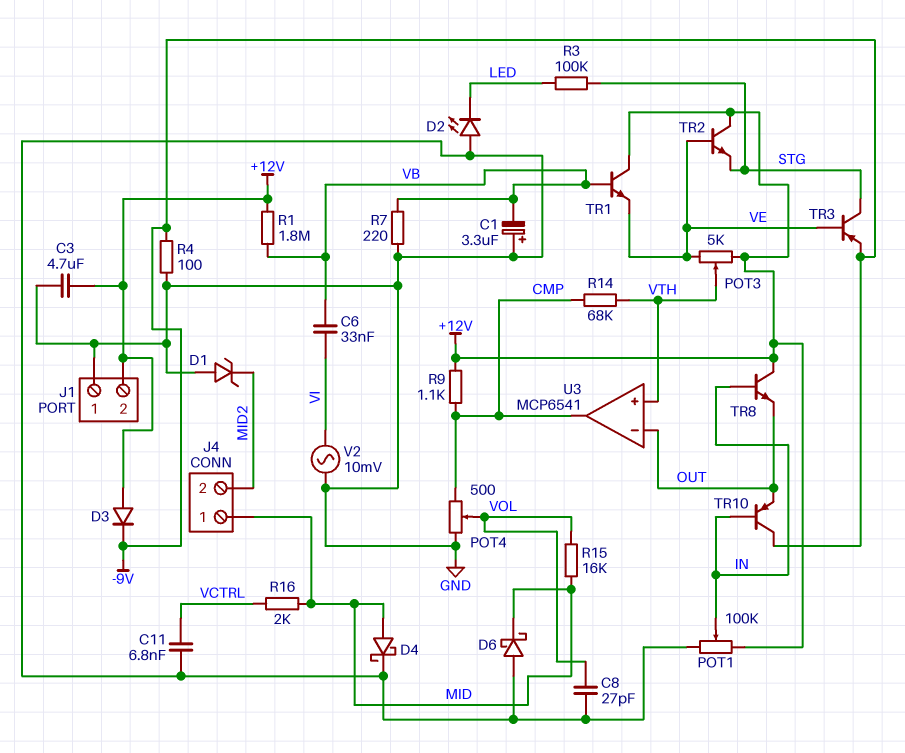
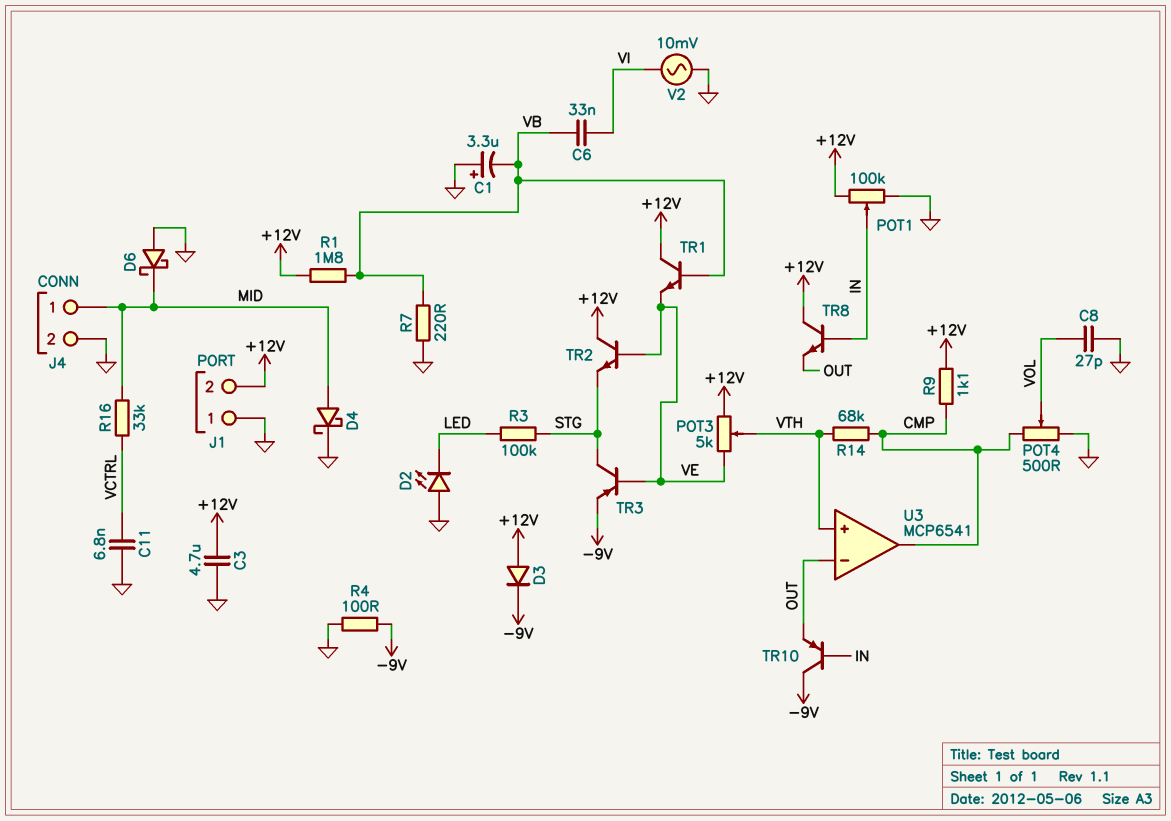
D1: zener (A GND, K MID2) -> none
J4 pin 2: MID2 -> GND
R15: 16k (MID, VOL) -> none
R16: 2k (MID, VCTRL) -> 33k (MID, VCTRL)

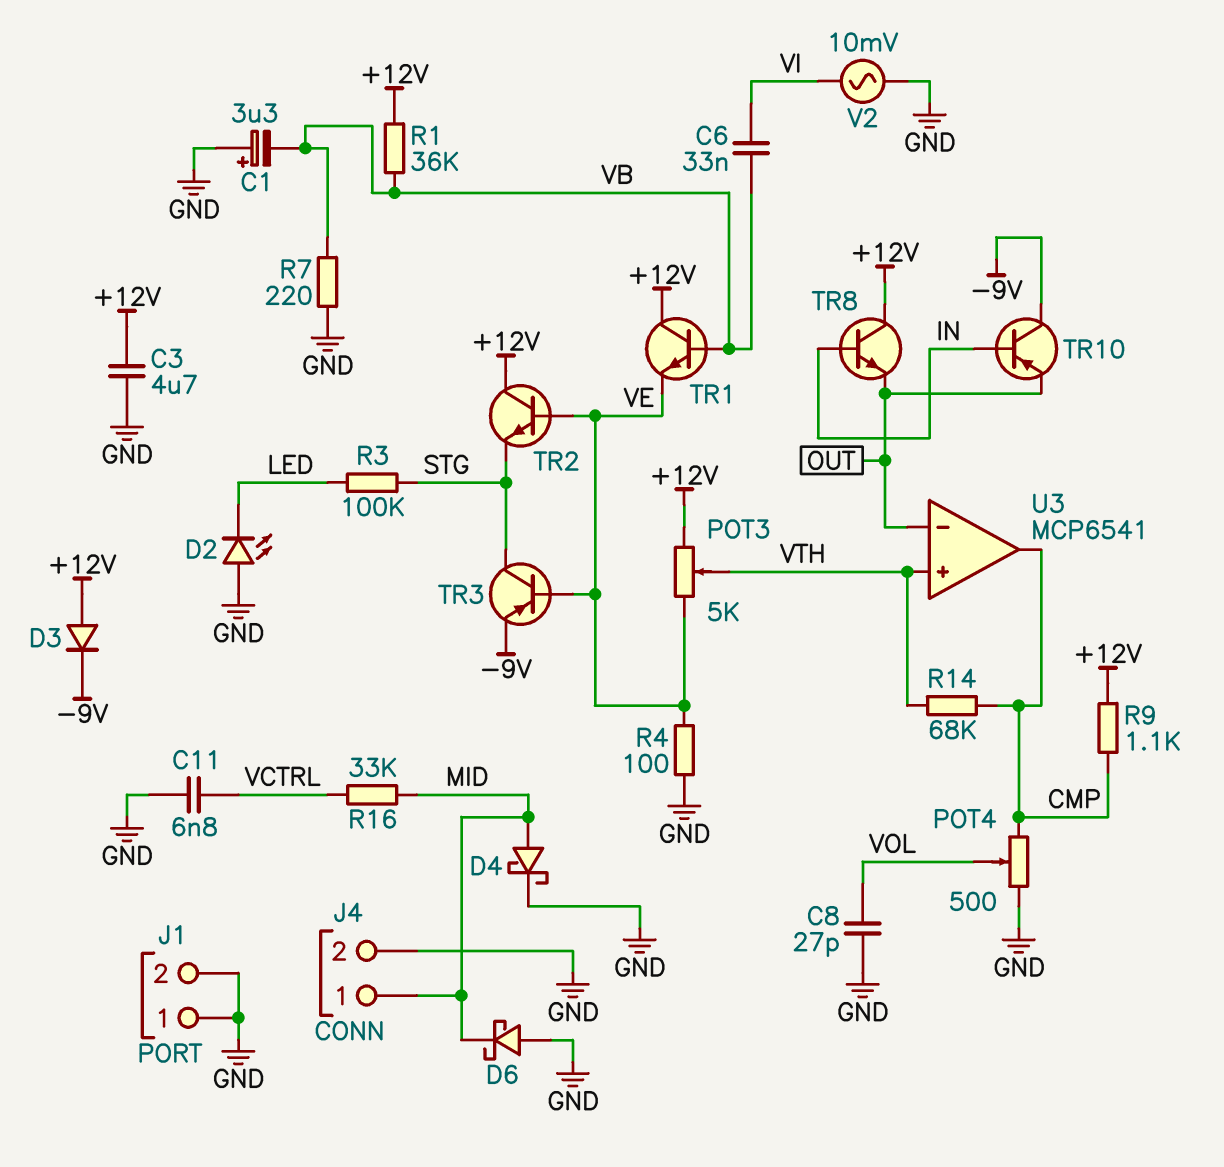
J1 pin 2: +12V -> GND
POT1: 100k (+12V, GND, wiper IN) -> none
R1: 1.8M (+12V, VB) -> 36k (+12V, VB)
R4: 100 (-9V, GND) -> 100 (GND, VE)

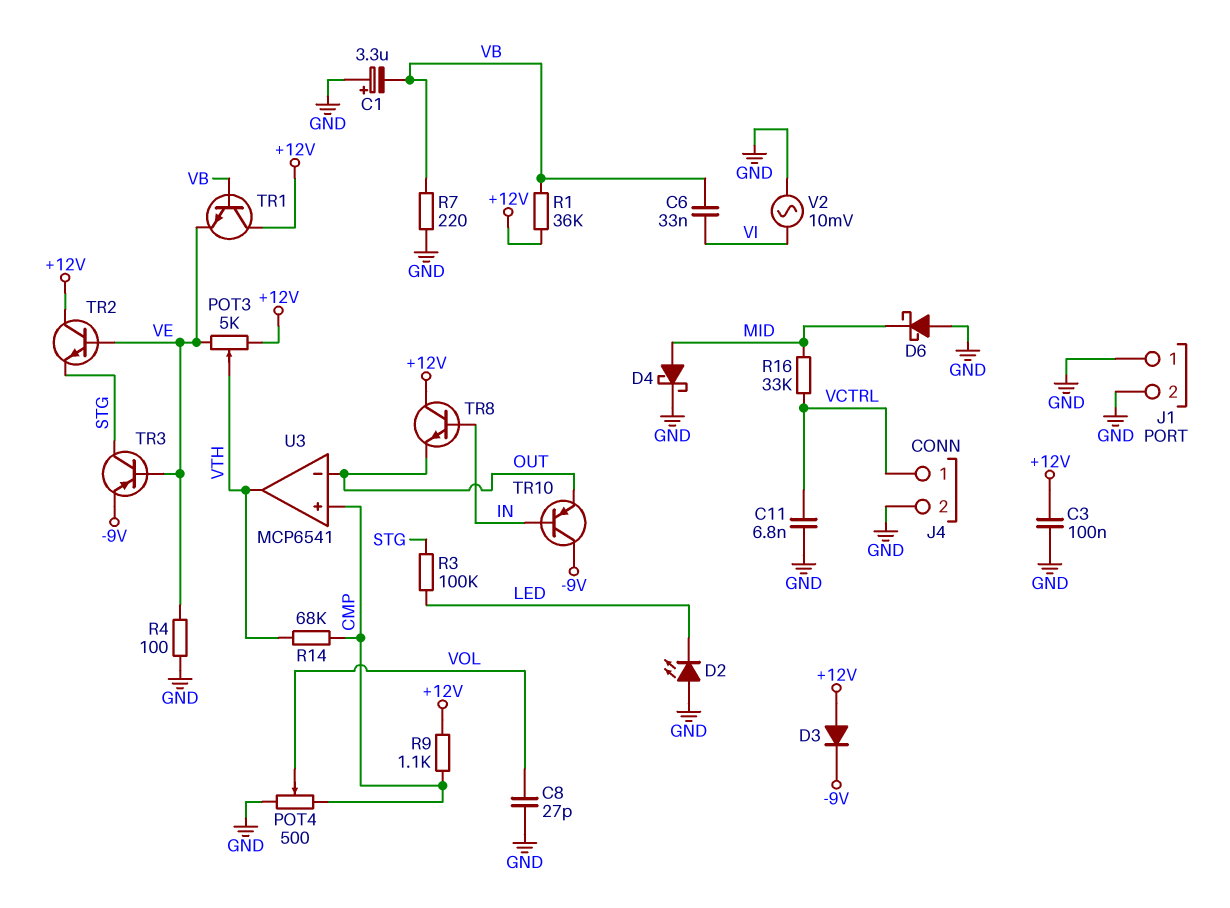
C3: 4.7uF (+12V, GND) -> 100nF (+12V, GND)
J4 pin 1: MID -> VCTRL
U3 pin in+: VTH -> CMP
U3 pin out: CMP -> VTH

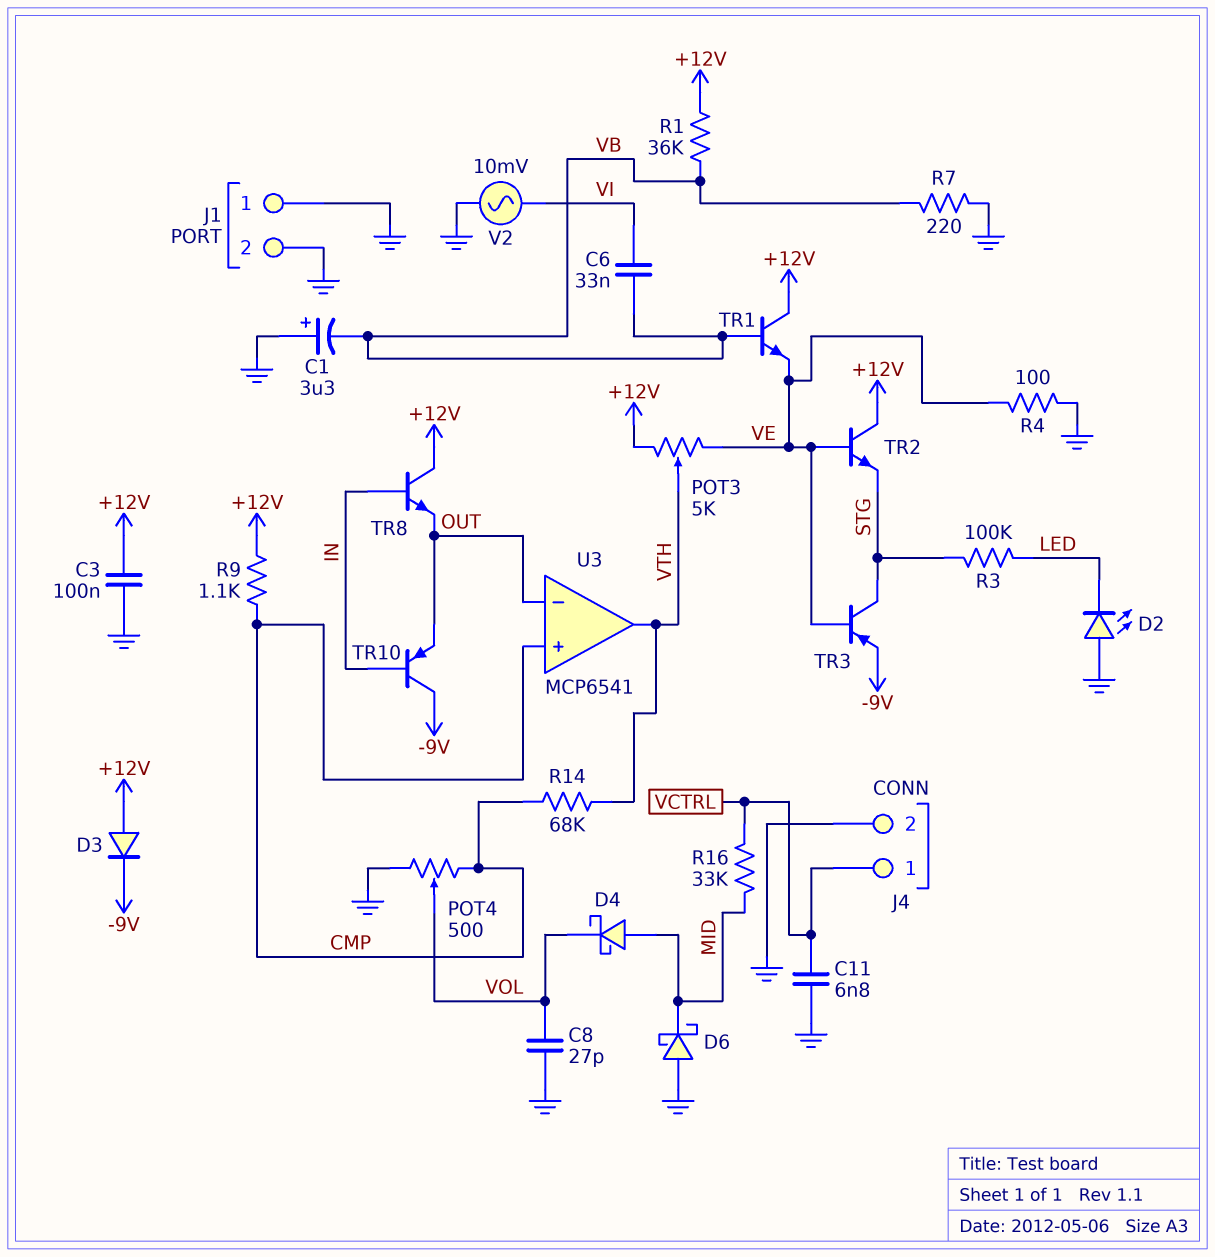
D4: schottky (A MID, K GND) -> schottky (A MID, K VOL)

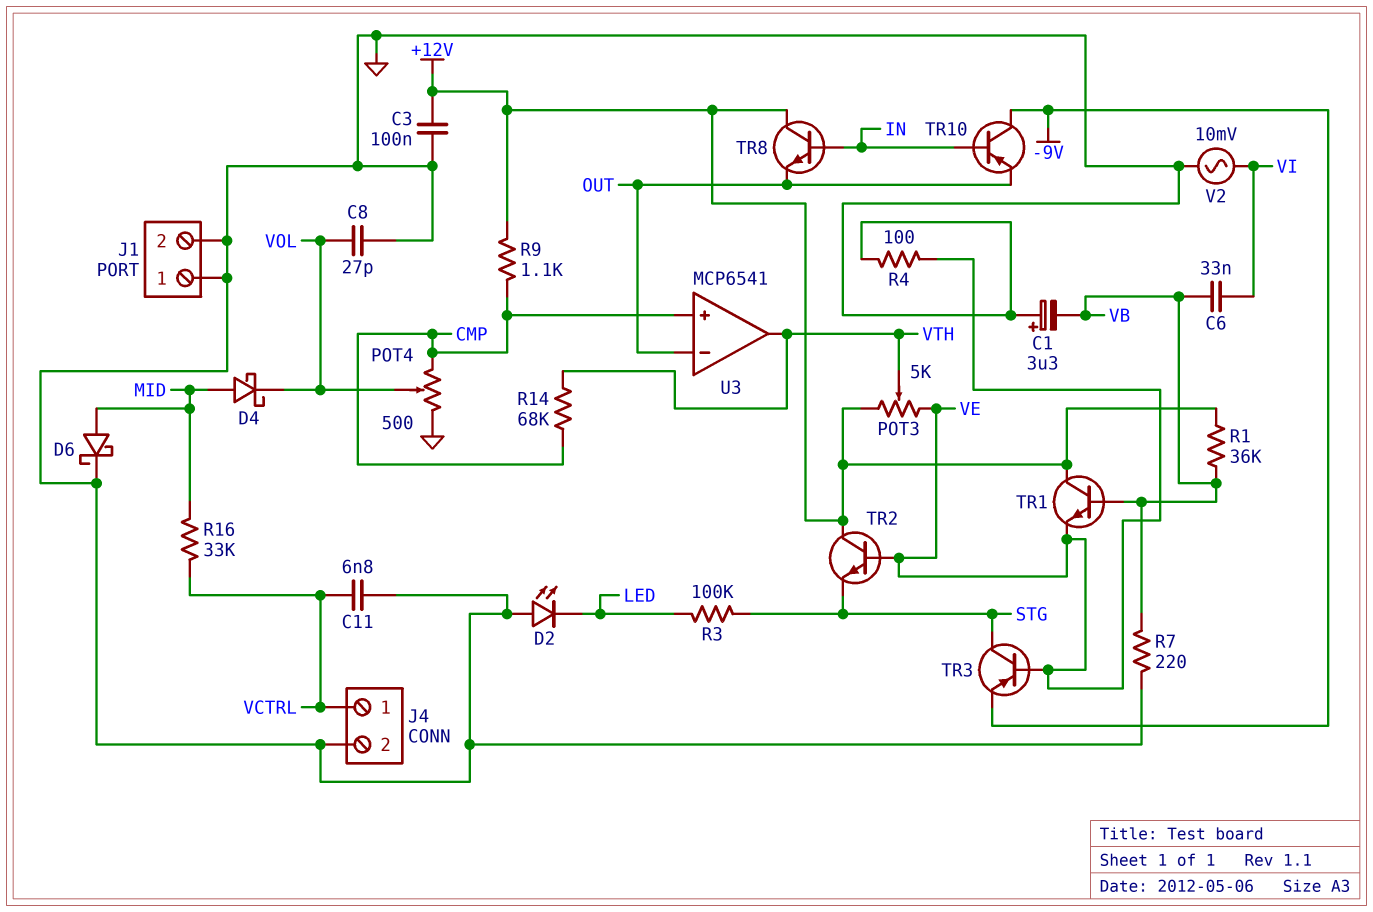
D3: diode (A +12V, K -9V) -> none
D6: schottky (A GND, K MID) -> schottky (A MID, K GND)

